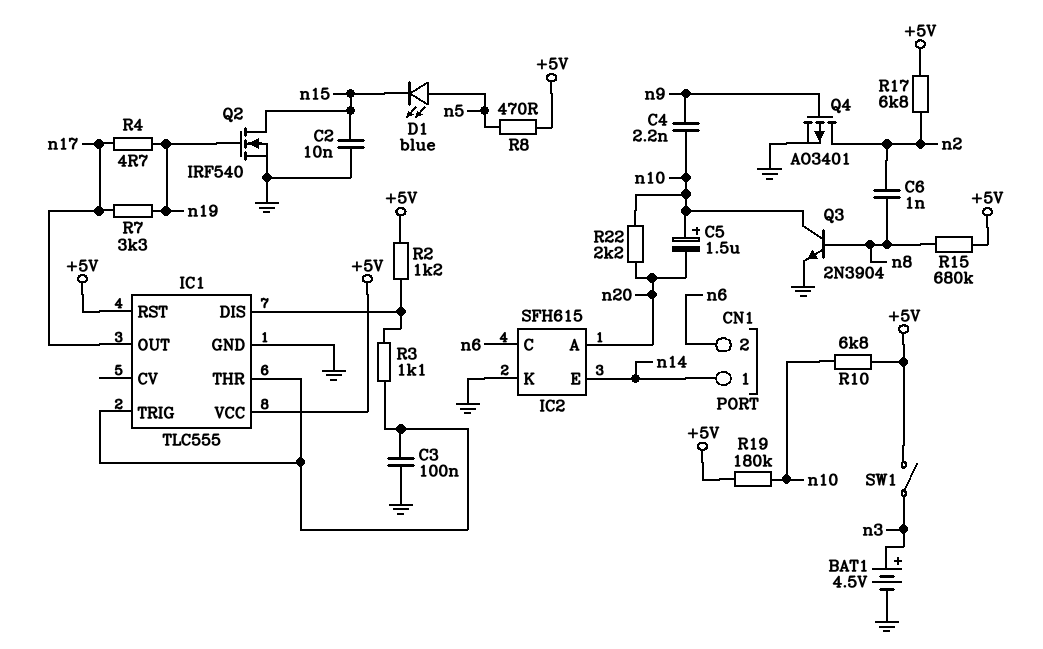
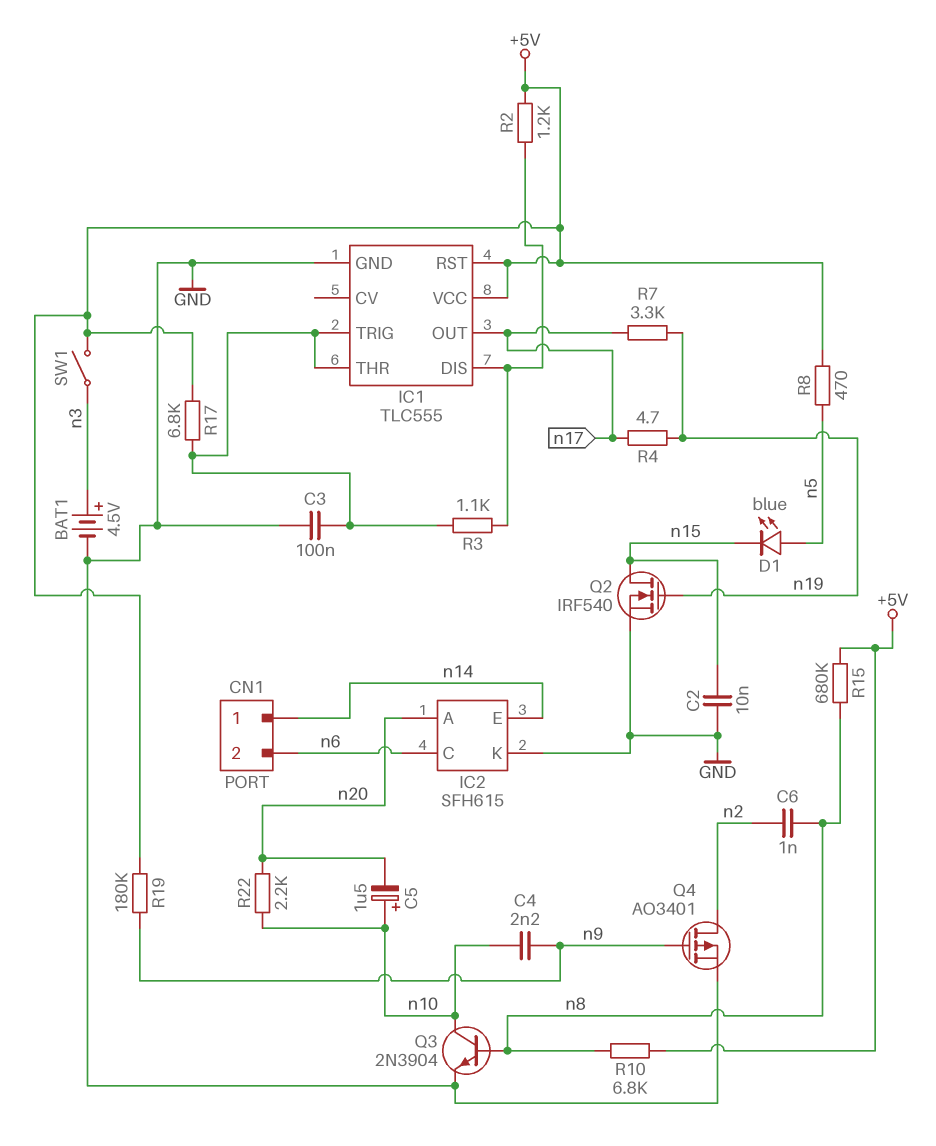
R10: 6.8k (+5V, n10) -> 6.8k (+5V, n8)
R17: 6.8k (+5V, n2) -> 6.8k (+5V, IC1/THR)
R19: 180k (+5V, n10) -> 180k (+5V, n9)

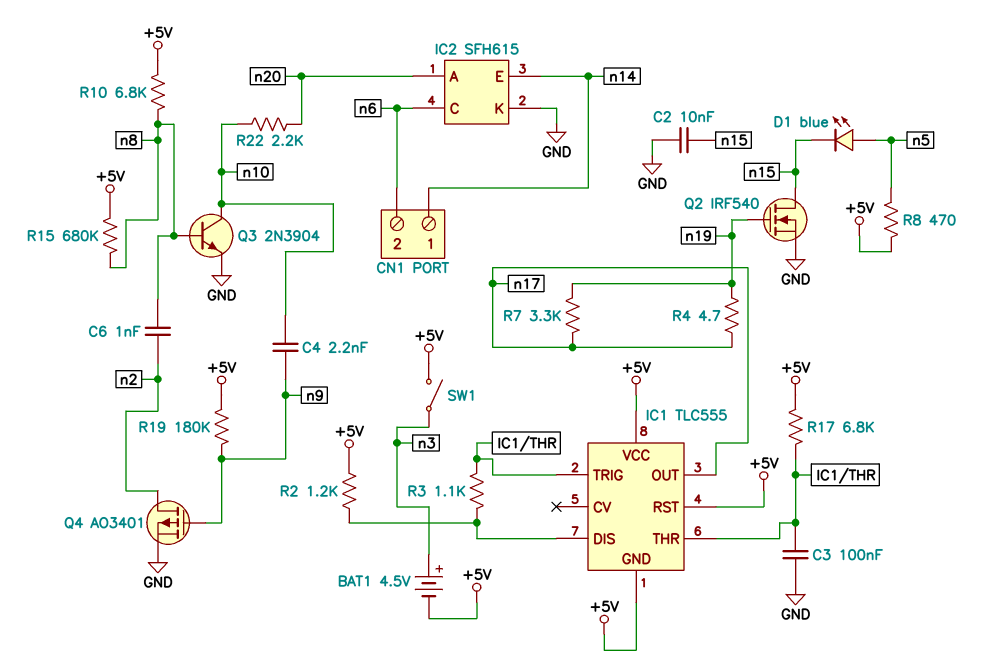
BAT1: 4.5V (plus n3, minus GND) -> 4.5V (plus n3, minus +5V)
C5: 1.5uF (plus n10, minus n20) -> none
IC1 pin GND: GND -> +5V

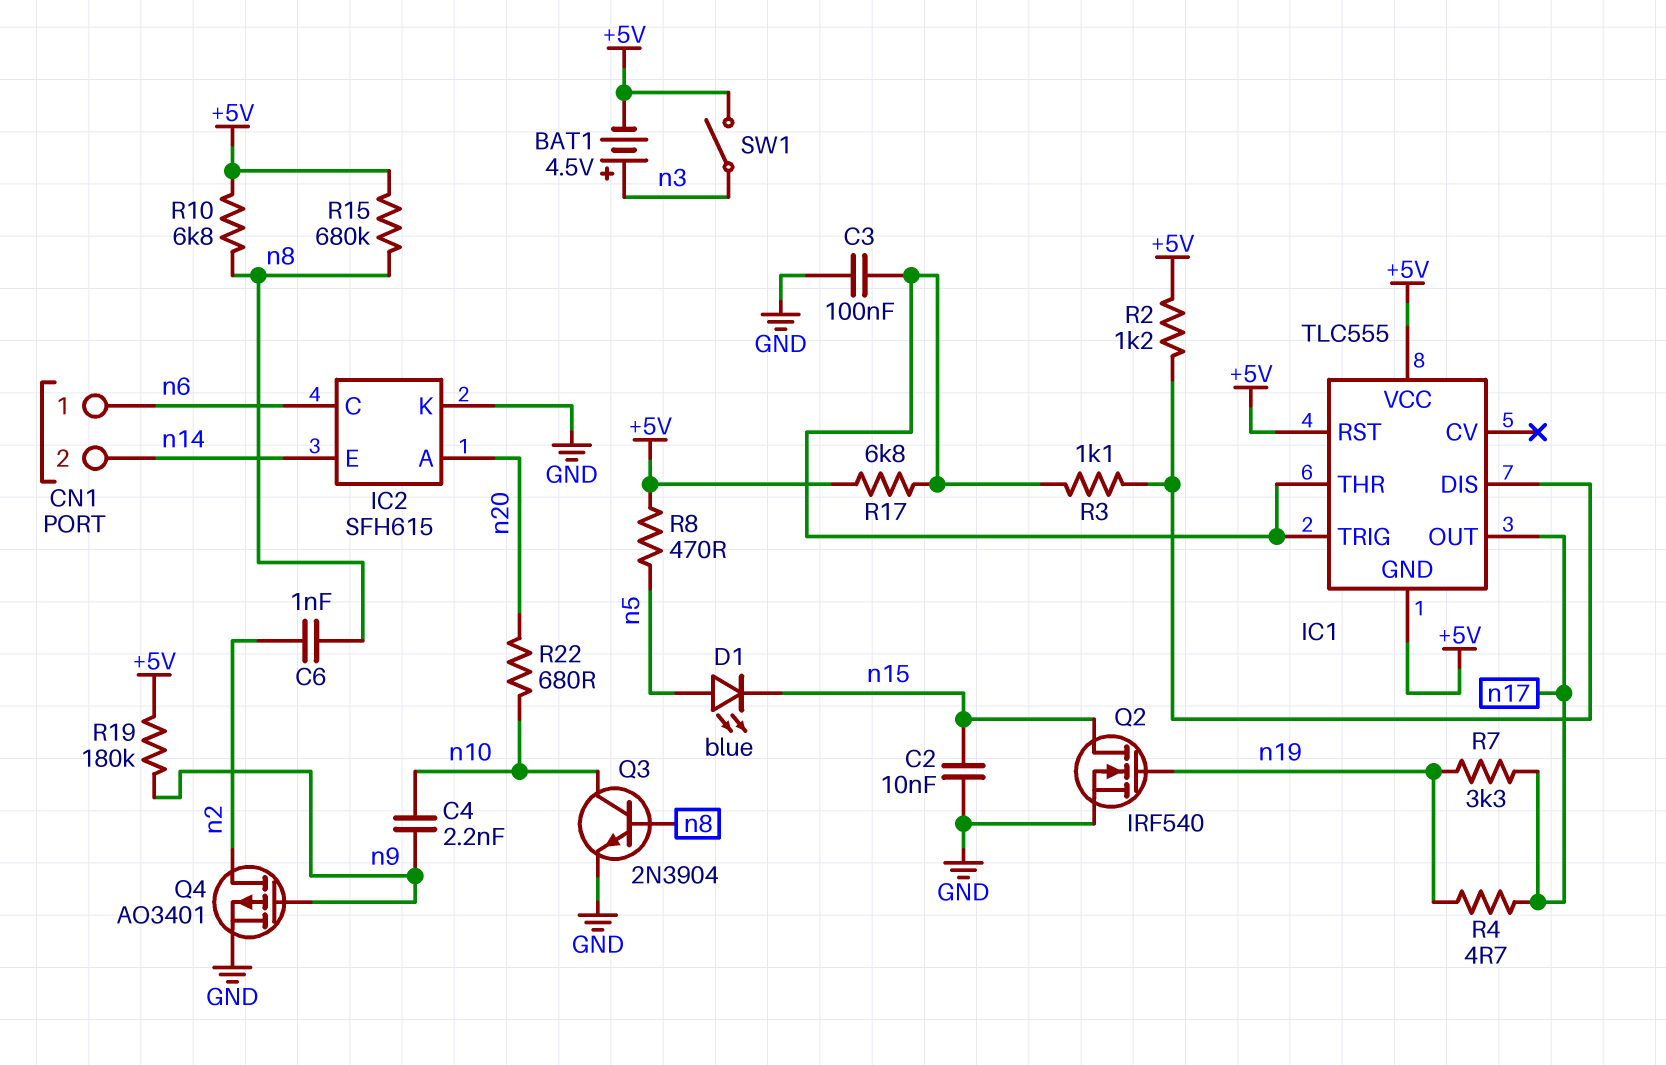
CN1 pin 1: n14 -> n6
CN1 pin 2: n6 -> n14
R22: 2.2k (n10, n20) -> 680 (n10, n20)

